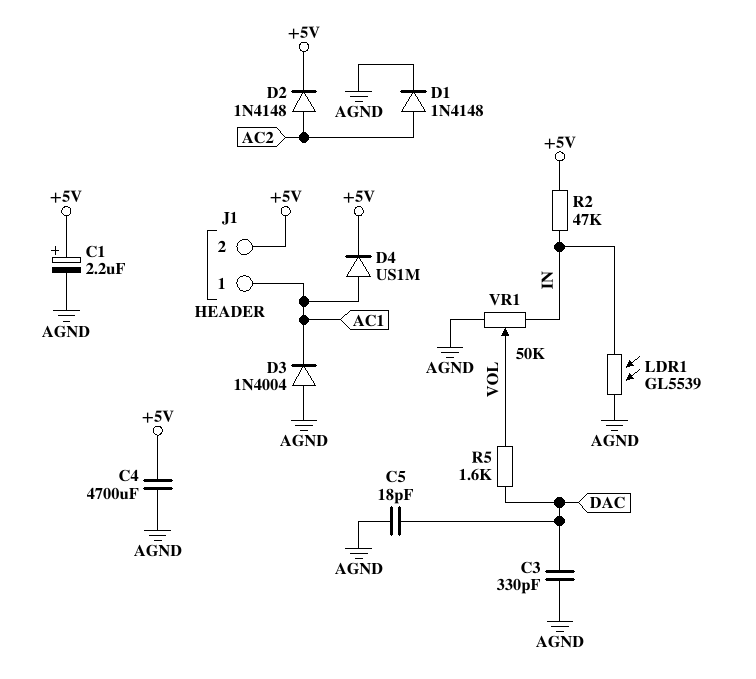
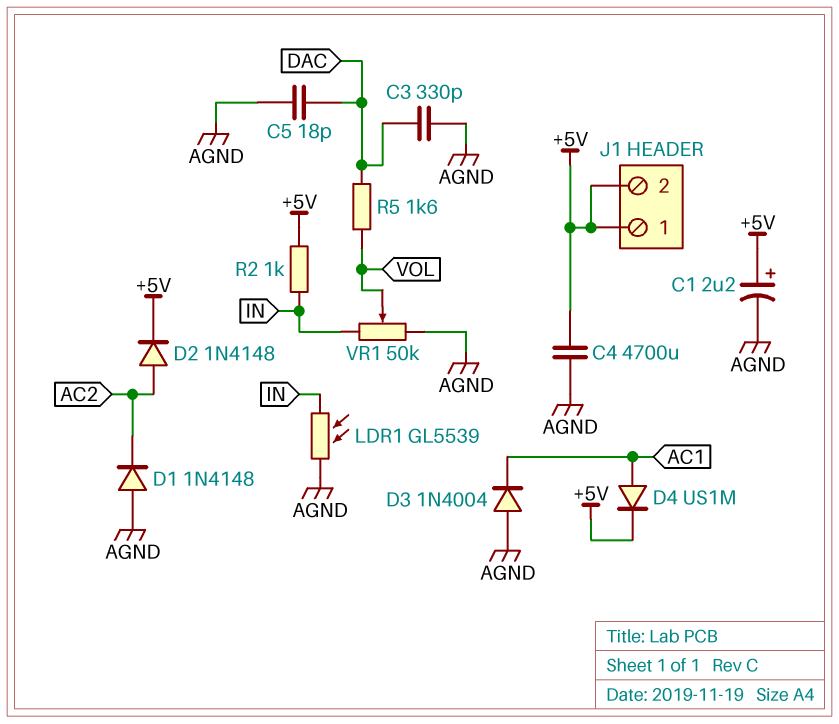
D1: diode 1N4148 (A AC2, K AGND) -> diode 1N4148 (A AGND, K AC2)
J1 pin 1: AC1 -> +5V
R2: 47k (+5V, IN) -> 1k (+5V, IN)

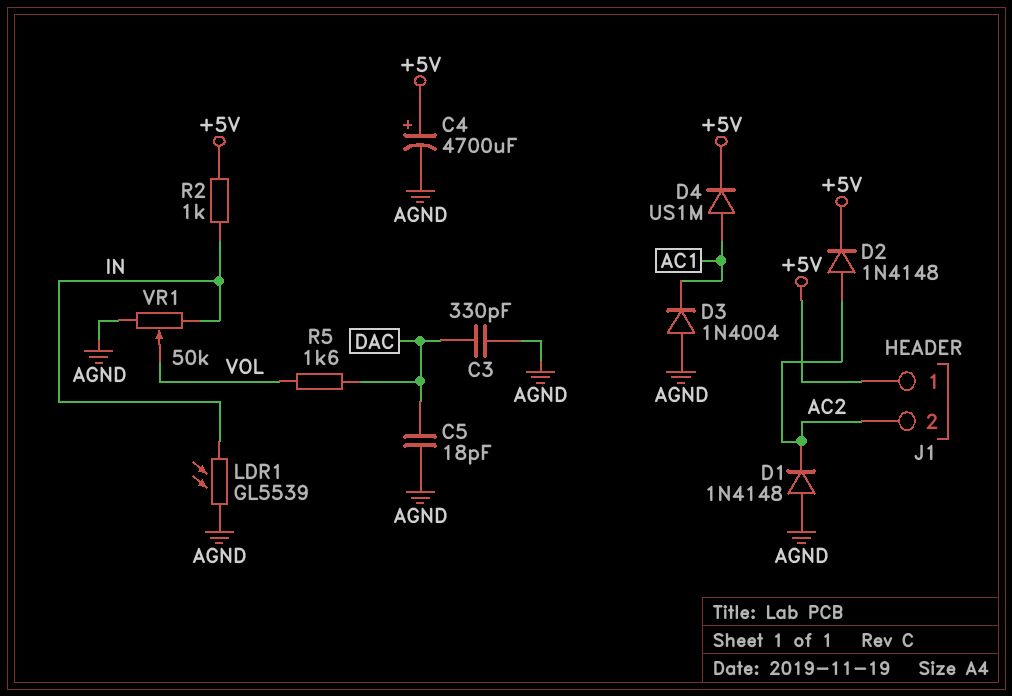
C1: 2.2uF (plus +5V, minus AGND) -> none
C4: 4700uF (+5V, AGND) -> 4700uF (plus +5V, minus AGND)
J1 pin 2: +5V -> AC2

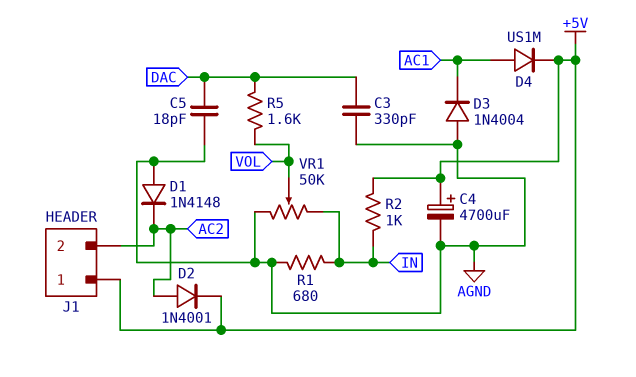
D2: diode 1N4148 (A AC2, K +5V) -> diode 1N4001 (A AC2, K +5V)
LDR1: GL5539 (AGND, IN) -> none
R1: none -> 680 (AGND, IN)

